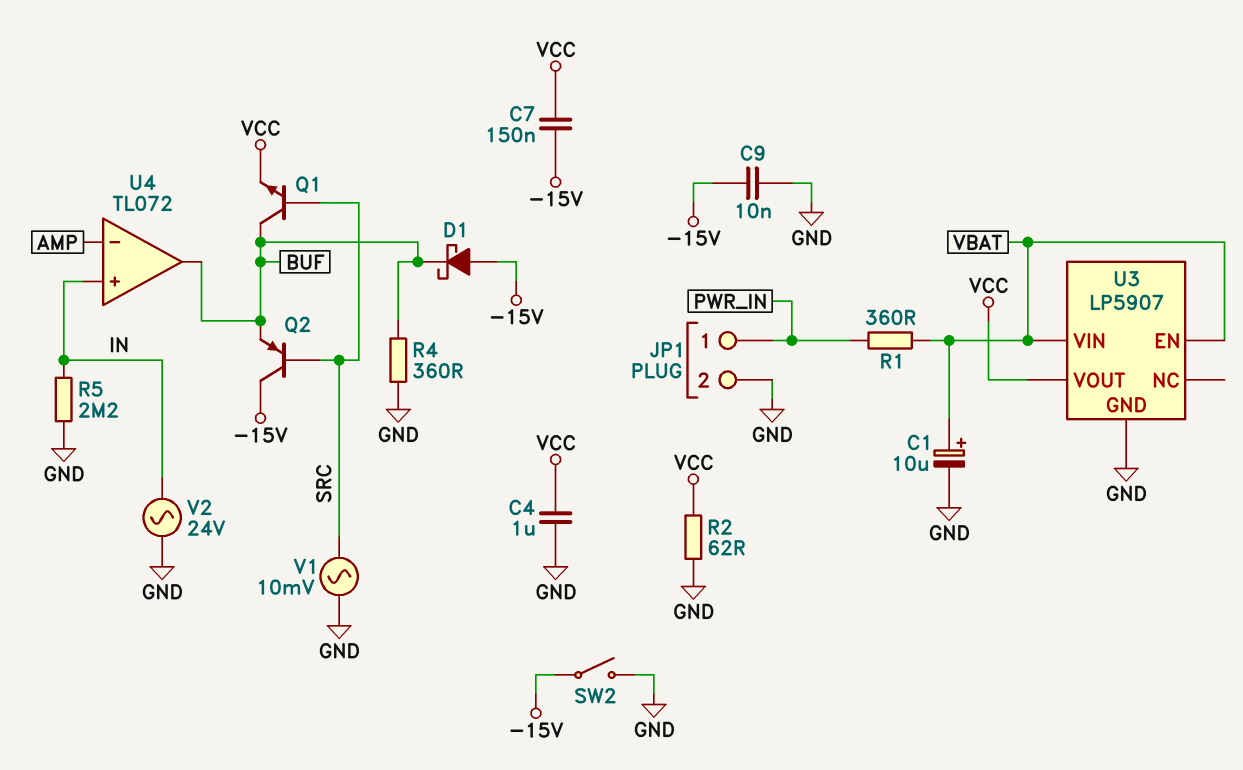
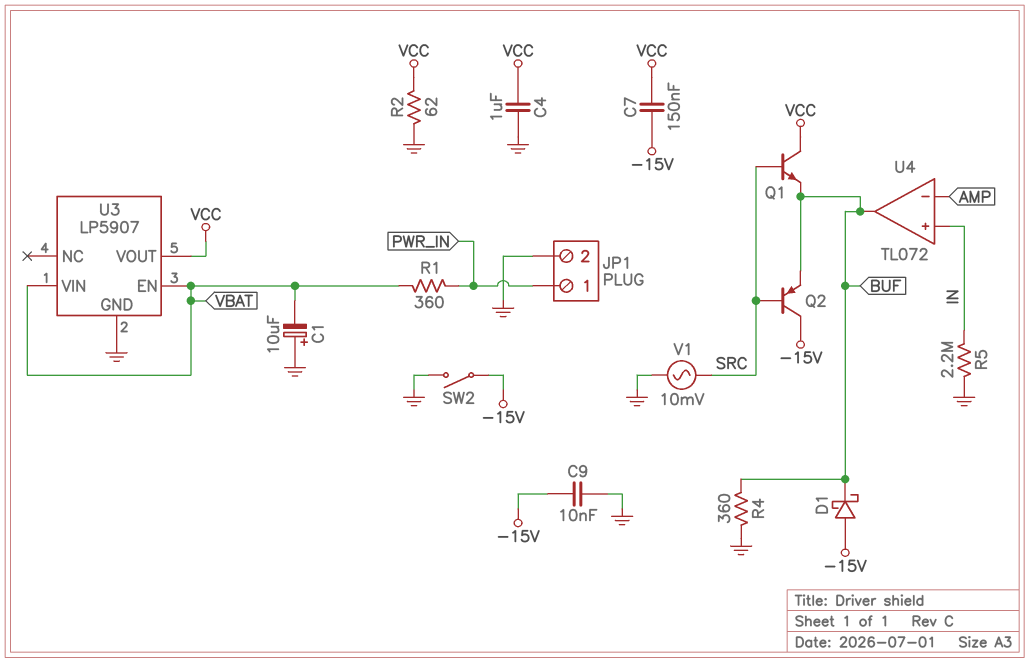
C1: 10uF (plus VBAT, minus GND) -> 10uF (plus GND, minus VBAT)
Q1: NPN (B SRC, C BUF, E VCC) -> NPN (B SRC, C VCC, E BUF)
V2: AC 24V (GND, IN) -> none

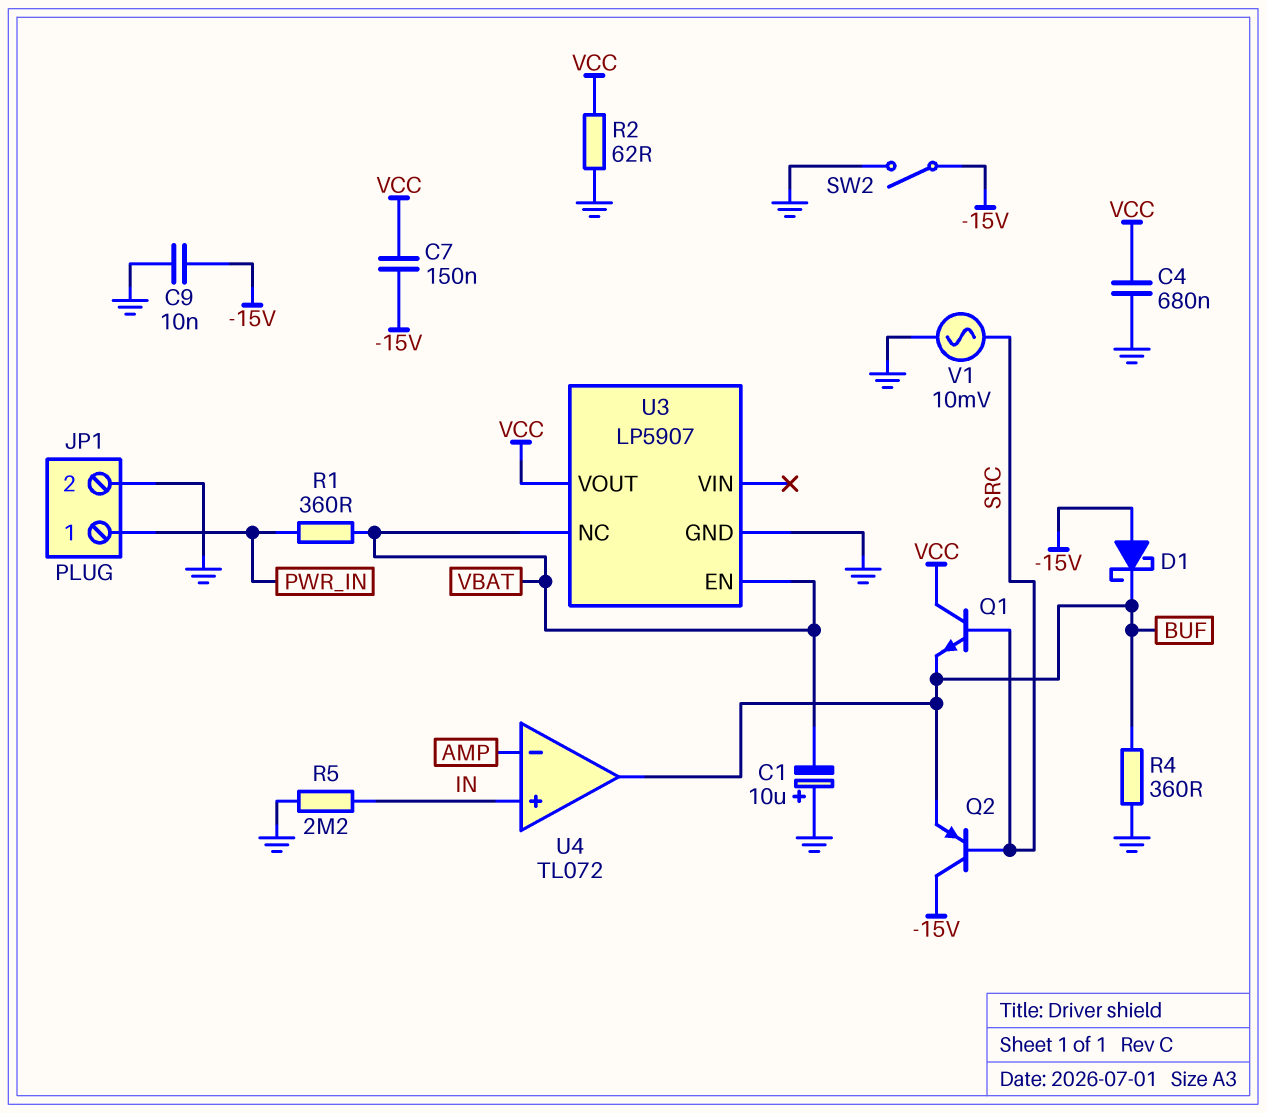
C4: 1uF (GND, VCC) -> 680nF (GND, VCC)
U3 pin NC: none -> VBAT
U3 pin VIN: VBAT -> none

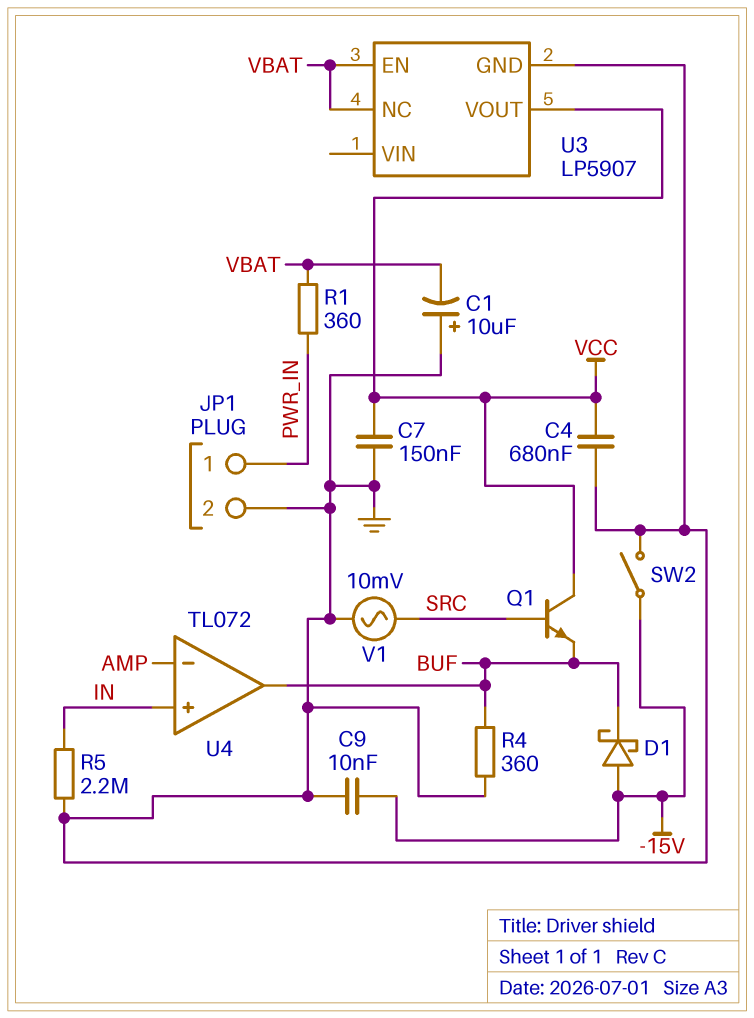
C7: 150nF (-15V, VCC) -> 150nF (GND, VCC)
Q2: PNP (B SRC, C -15V, E BUF) -> none
R2: 62 (GND, VCC) -> none

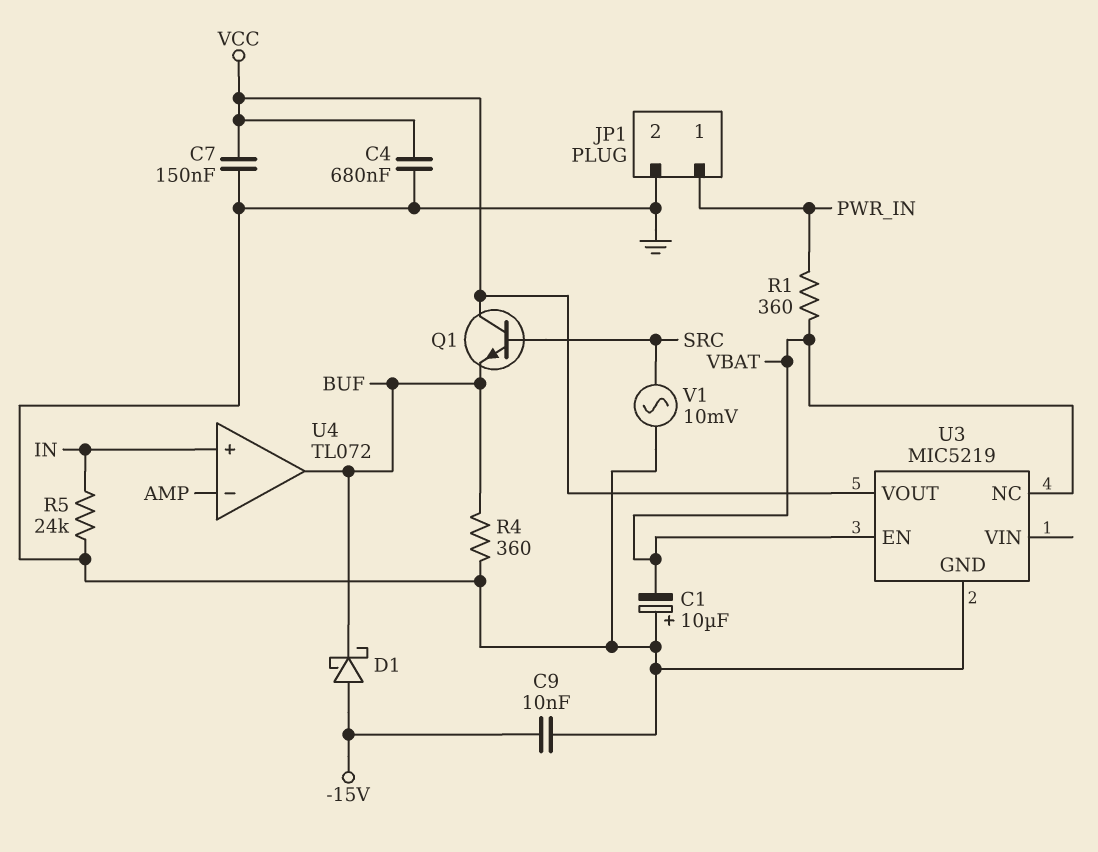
R5: 2.2M (GND, IN) -> 24k (GND, IN)
SW2: switch (-15V, GND) -> none
U3: LP5907 -> MIC5219

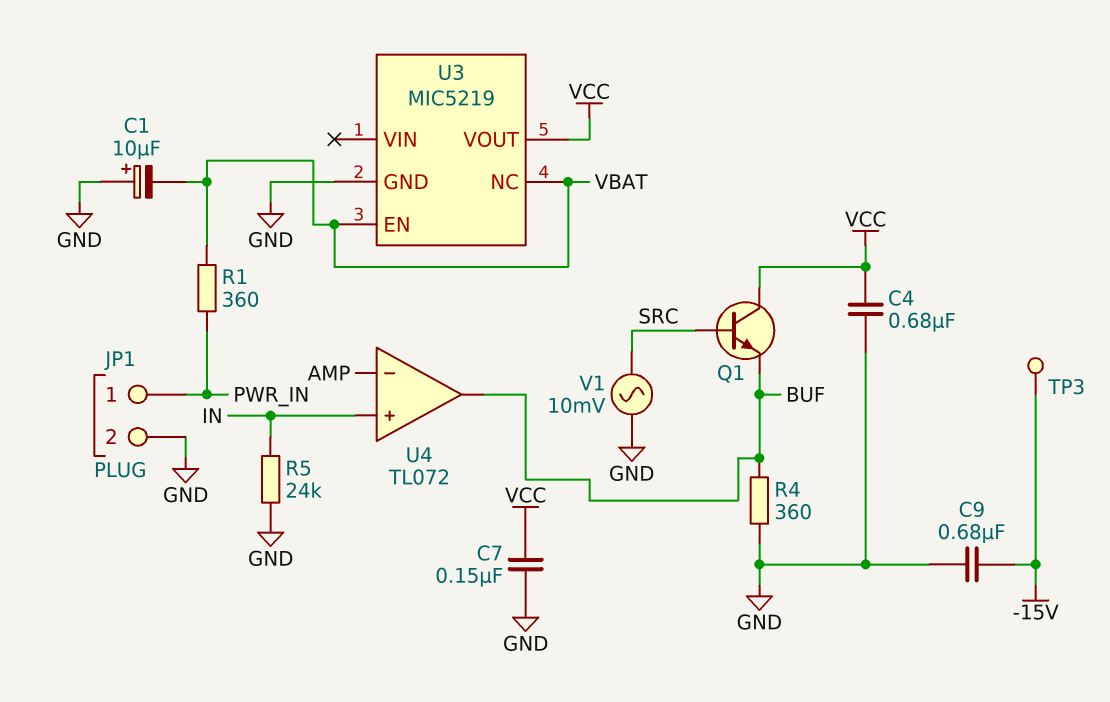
C9: 10nF (-15V, GND) -> 680nF (-15V, GND)
D1: schottky (A -15V, K BUF) -> none
TP3: none -> test point (-15V)

